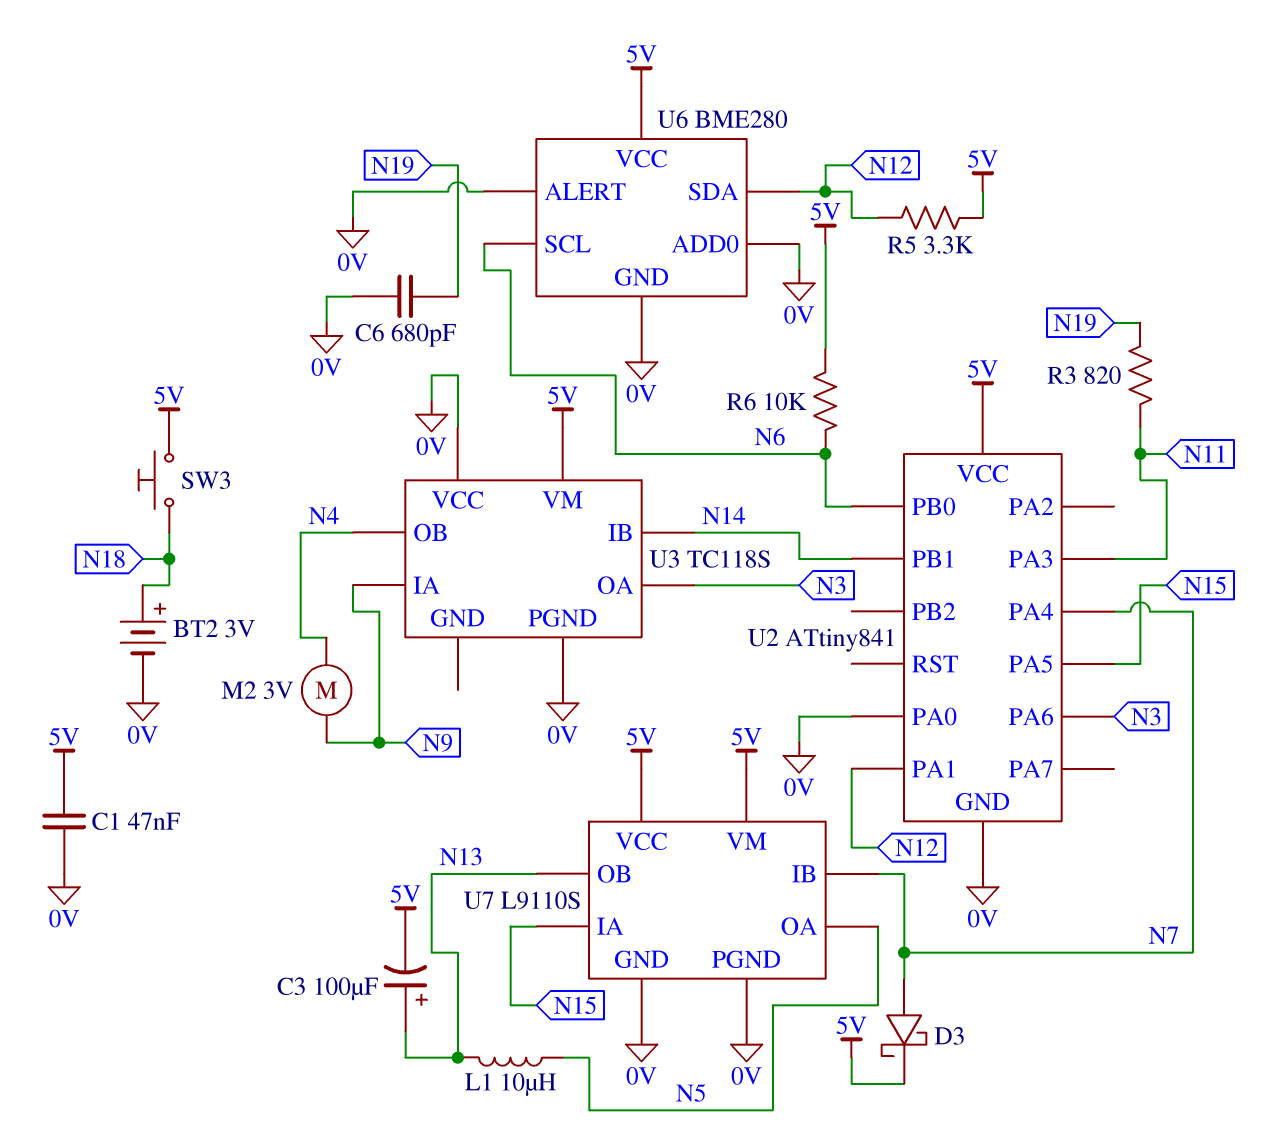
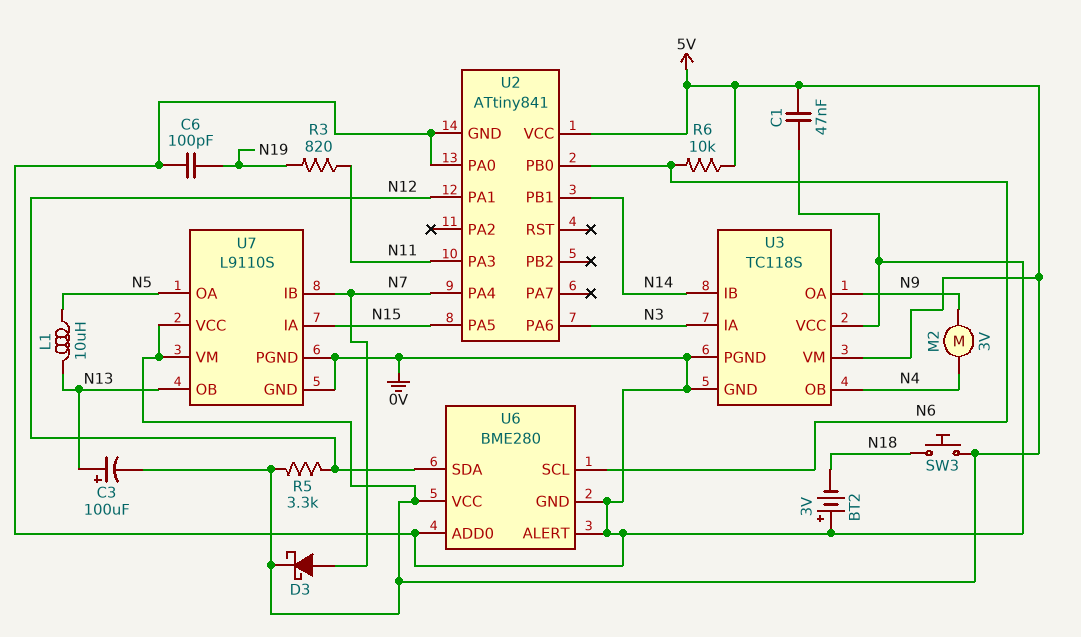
BT2: 3V (plus N18, minus 0V) -> 3V (plus 0V, minus N18)
C6: 680pF (0V, N19) -> 100pF (0V, N19)
U3 pin GND: none -> 0V
U3 pin IA: N9 -> N3
U3 pin OA: N3 -> N9

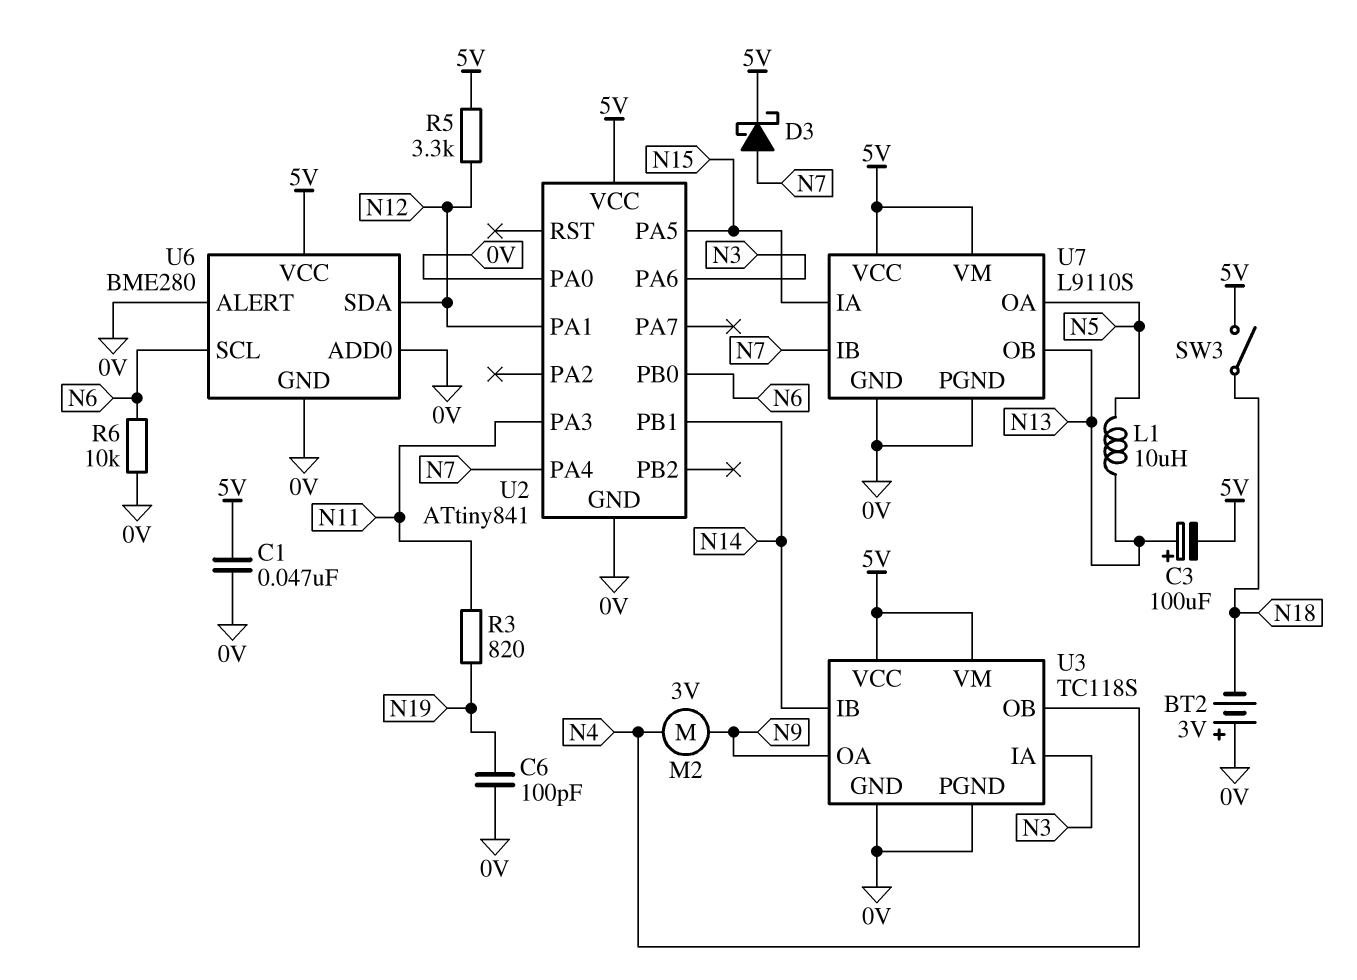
R6: 10k (5V, N6) -> 10k (0V, N6)
SW3: button (5V, N18) -> switch (5V, N18)
U3 pin VCC: 0V -> 5V

